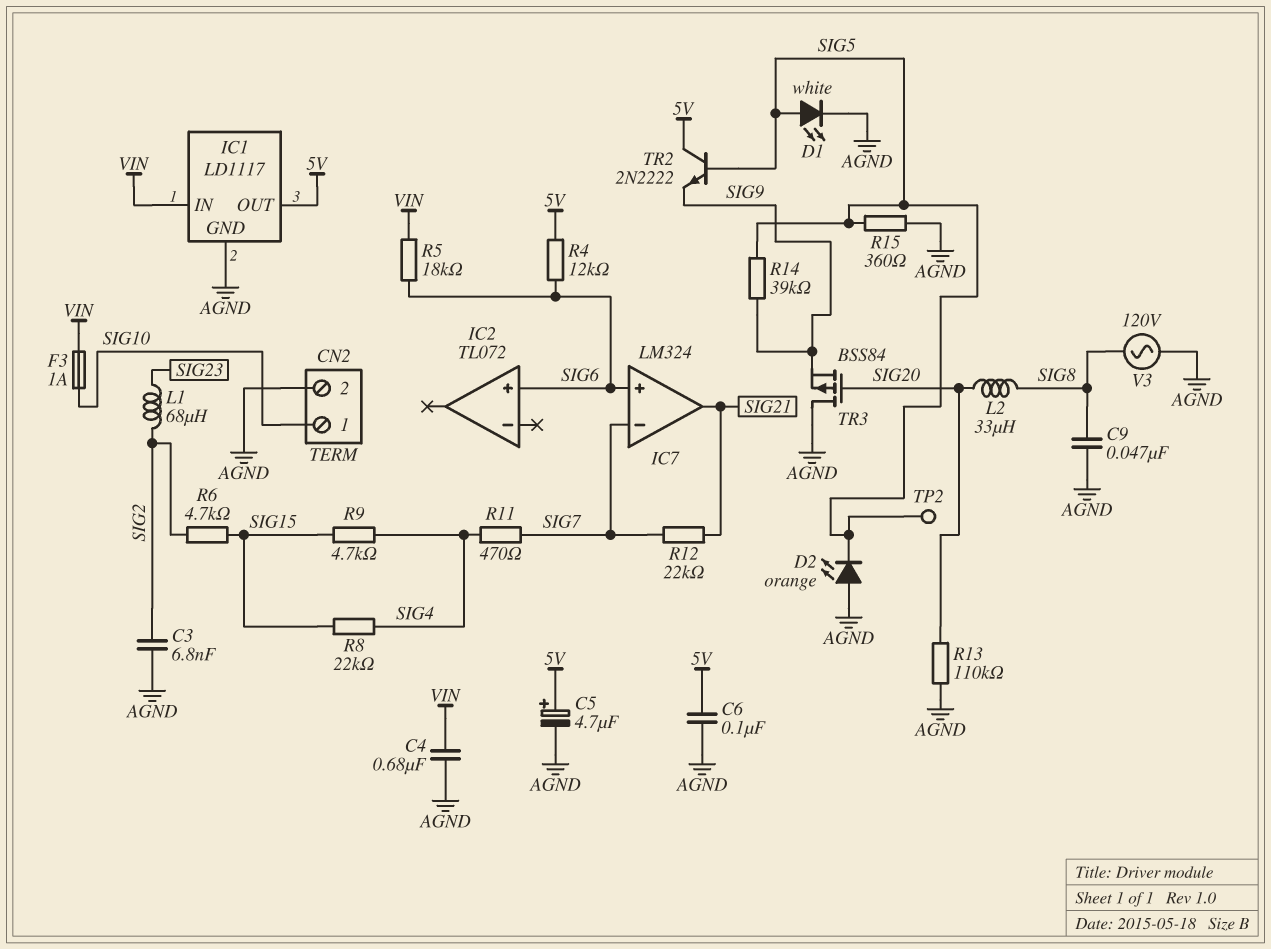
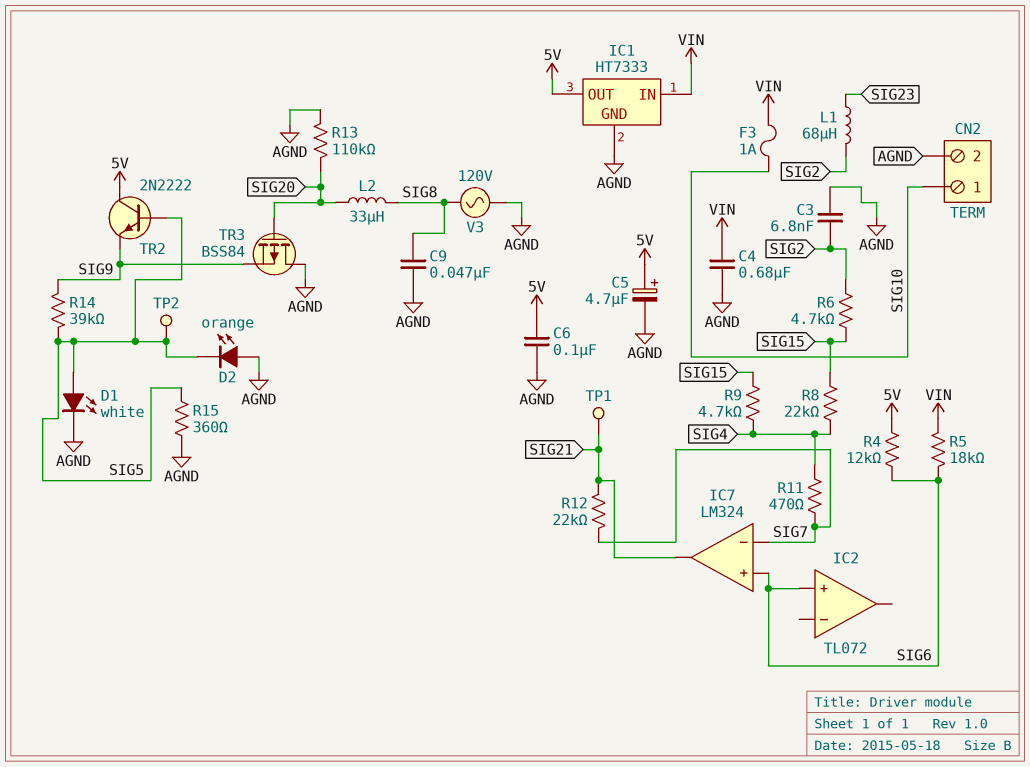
IC1: LD1117 -> HT7333
TP1: none -> test point (SIG21)

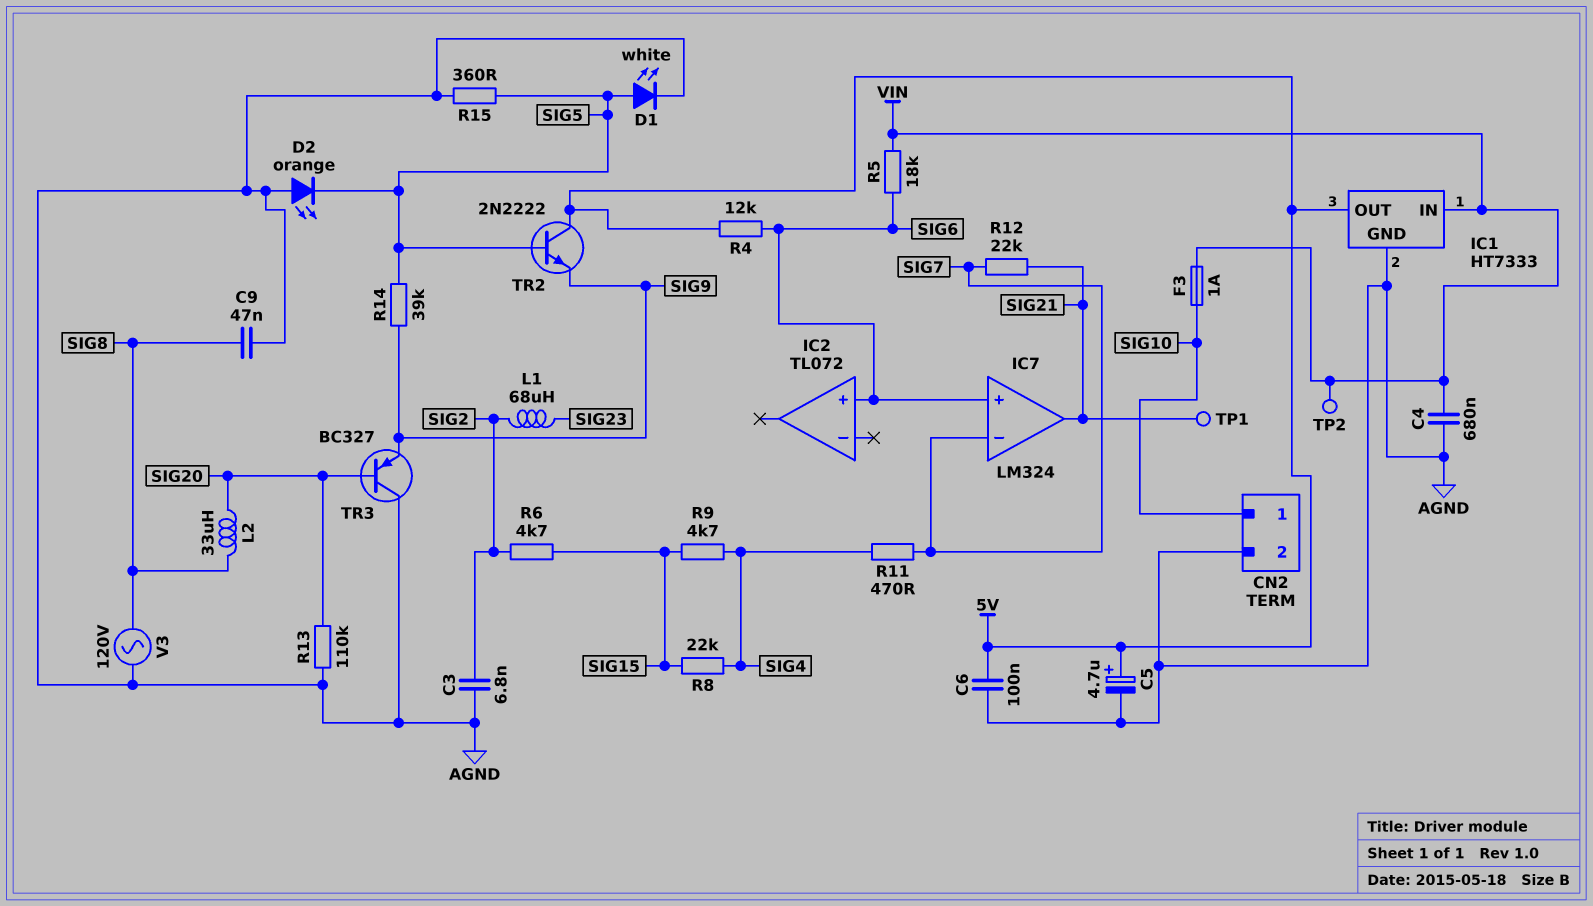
TP2: test point (SIG5) -> test point (VIN)
TR3: PMOS BSS84 (G SIG20, D AGND, S SIG9) -> PNP BC327 (B SIG20, C AGND, E SIG9)

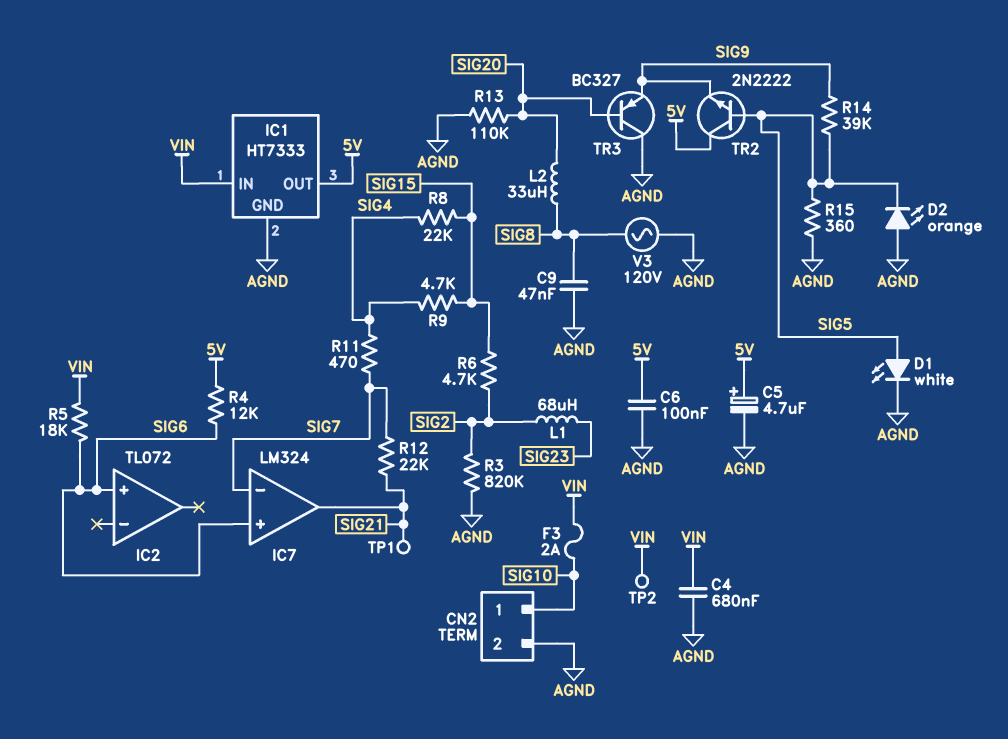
C3: 6.8nF (AGND, SIG2) -> none
F3: 1A (SIG10, VIN) -> 2A (SIG10, VIN)
R3: none -> 820k (AGND, SIG2)

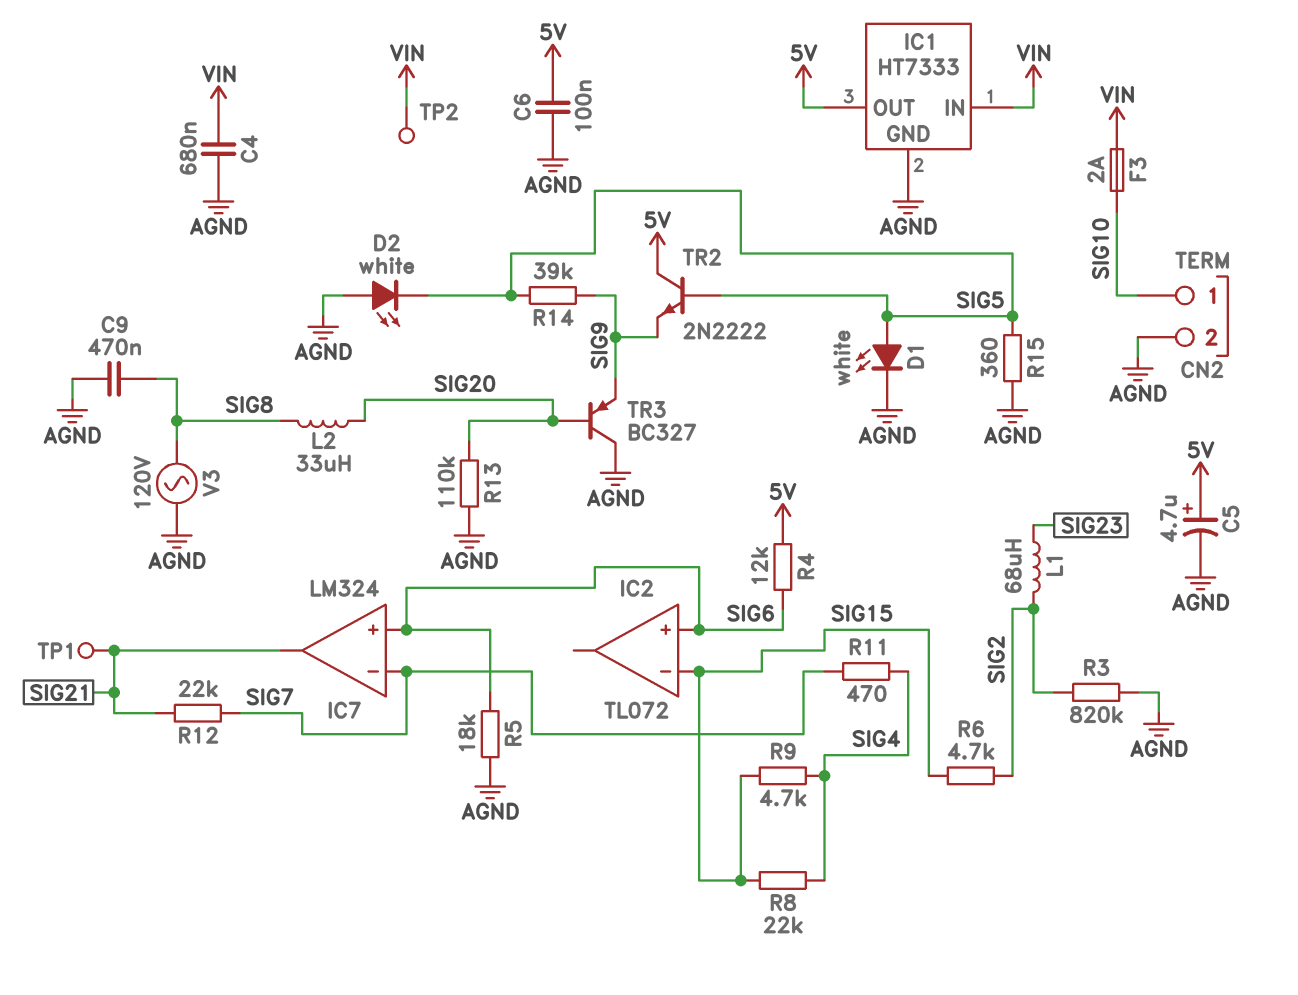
C9: 47nF (AGND, SIG8) -> 470nF (AGND, SIG8)
D2: LED orange (A AGND, K SIG5) -> LED white (A AGND, K SIG5)
IC2 pin in-: none -> SIG15
R5: 18k (SIG6, VIN) -> 18k (AGND, SIG6)

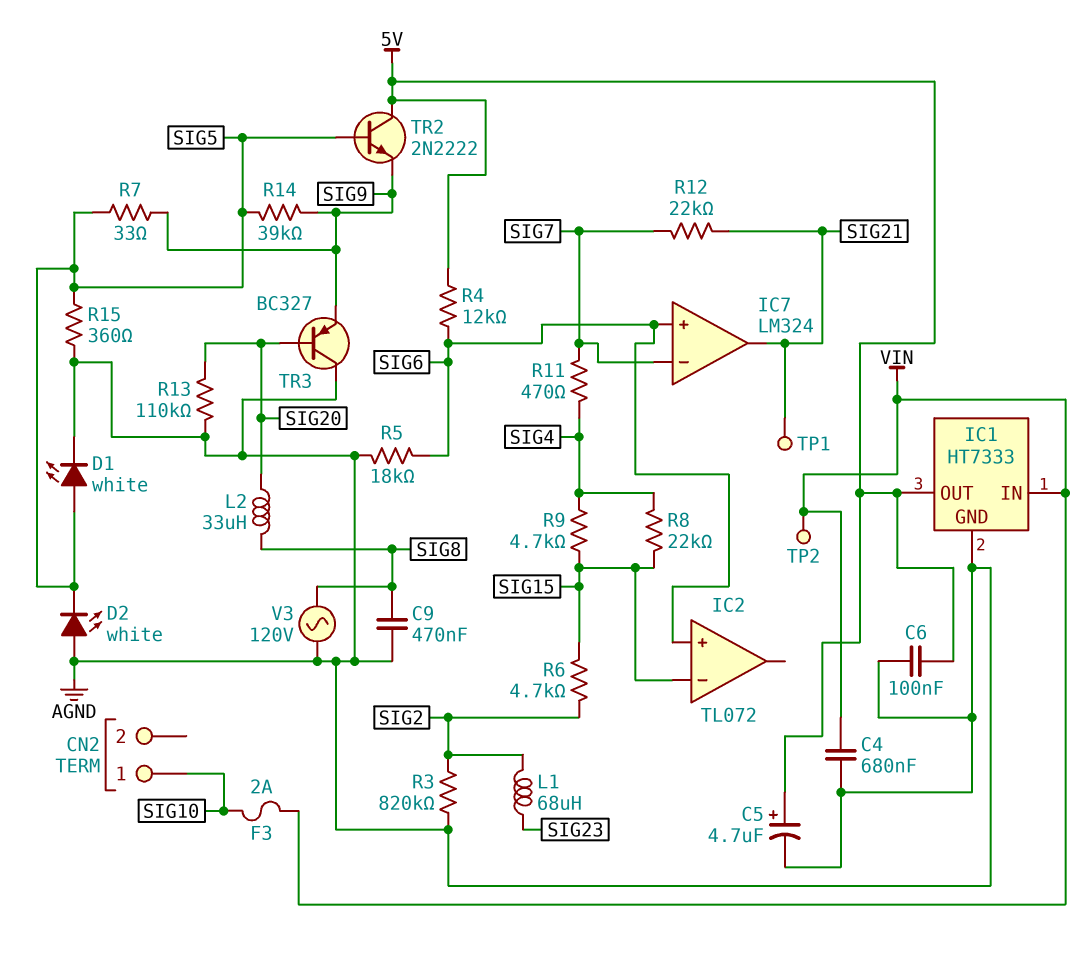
CN2 pin 2: AGND -> none
R7: none -> 33 (SIG5, SIG9)

